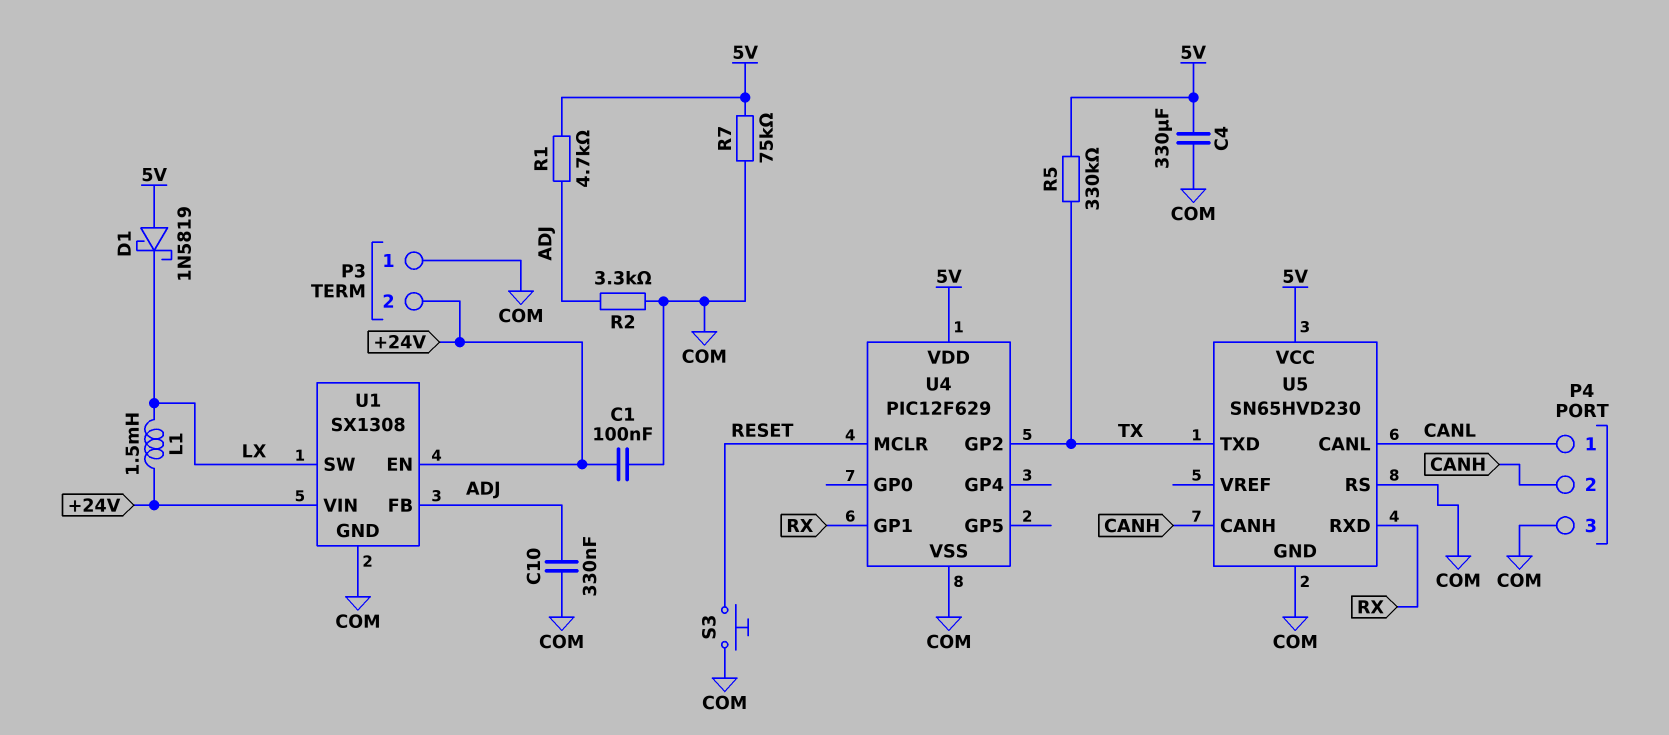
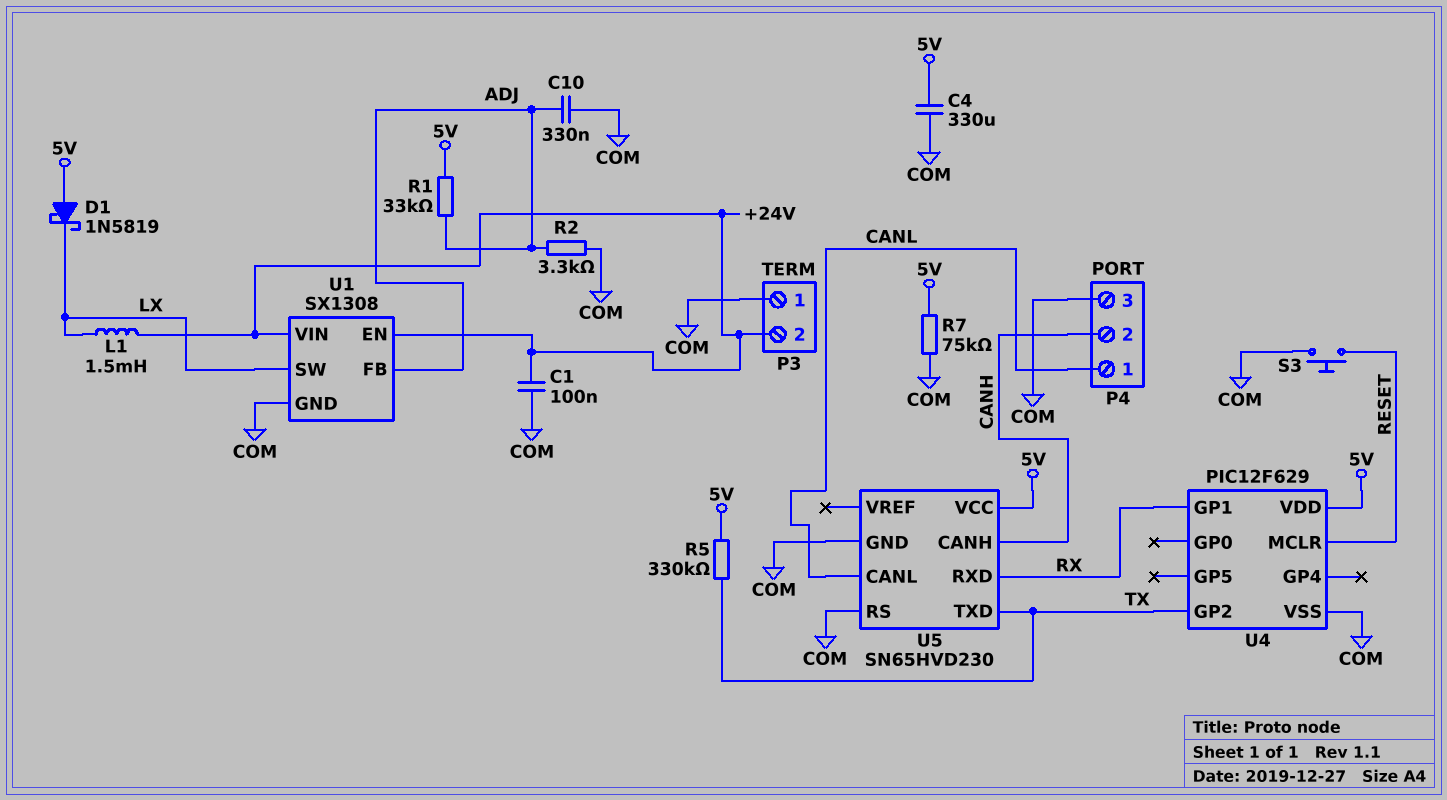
R1: 4.7k (5V, ADJ) -> 33k (5V, ADJ)

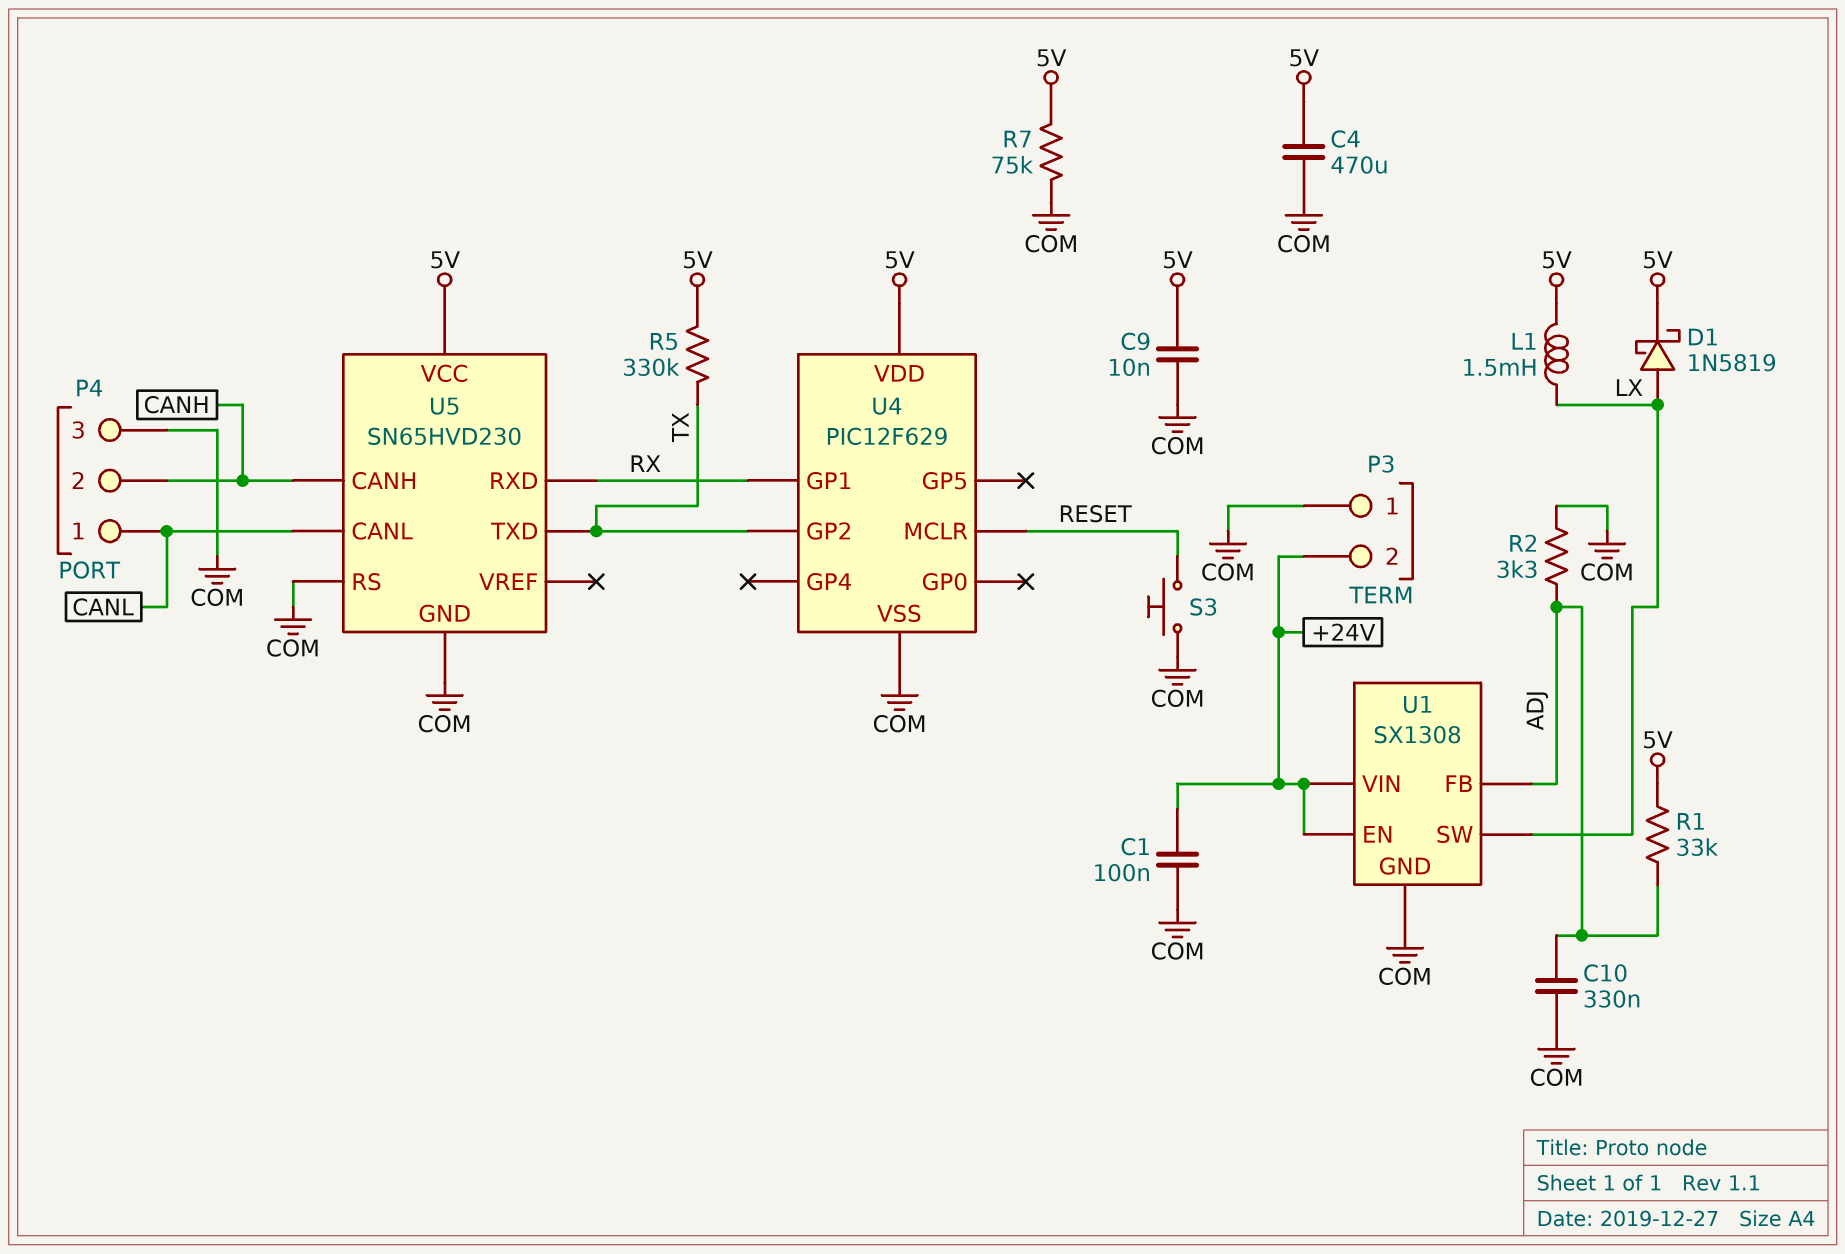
C4: 330uF (5V, COM) -> 470uF (5V, COM)
C9: none -> 10nF (5V, COM)
D1: schottky 1N5819 (A 5V, K LX) -> schottky 1N5819 (A LX, K 5V)
L1: 1.5mH (+24V, LX) -> 1.5mH (5V, LX)

